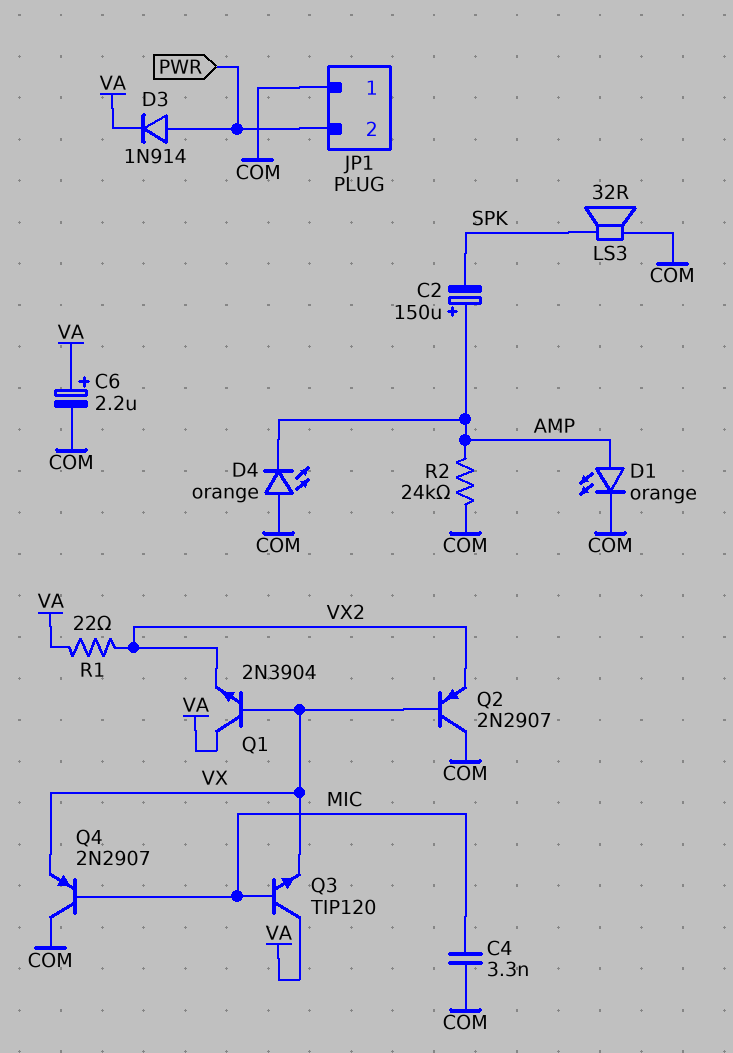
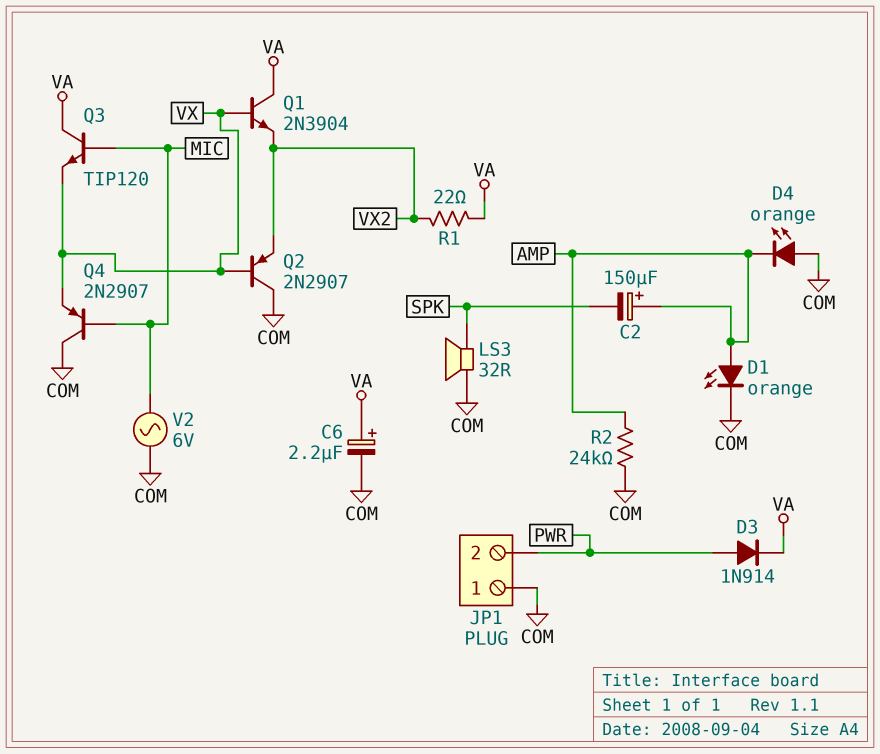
C4: 3.3nF (COM, MIC) -> none
V2: none -> AC 6V (COM, MIC)

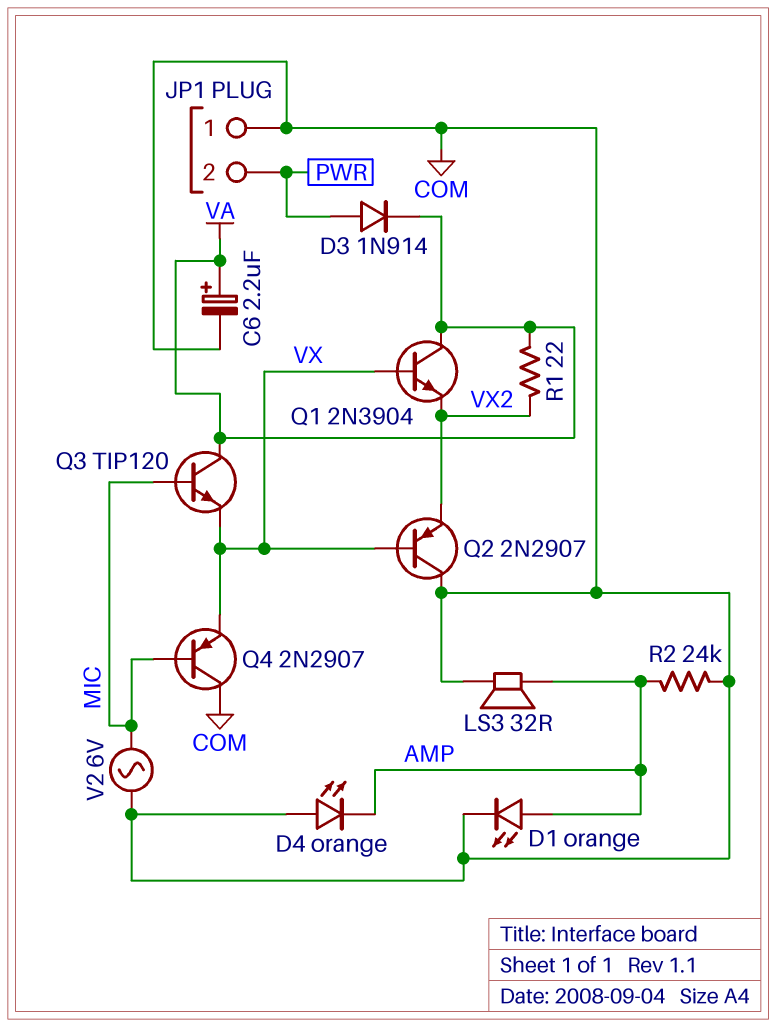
C2: 150uF (plus AMP, minus SPK) -> none
LS3: speaker 32R (COM, SPK) -> speaker 32R (AMP, COM)

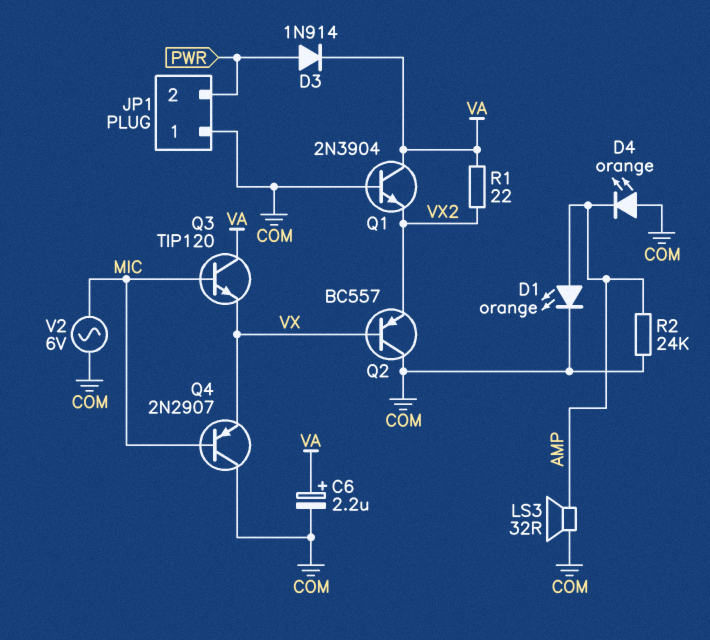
Q1: NPN 2N3904 (B VX, C VA, E VX2) -> NPN 2N3904 (B COM, C VA, E VX2)
Q2: PNP 2N2907 (B VX, C COM, E VX2) -> PNP BC557 (B VX, C COM, E VX2)

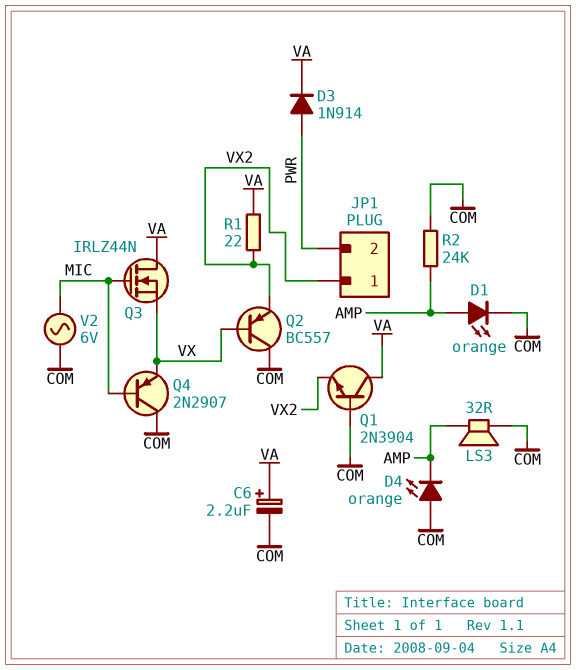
JP1 pin 1: COM -> VX2
Q3: NPN TIP120 (B MIC, C VA, E VX) -> NMOS IRLZ44N (G MIC, D VA, S VX)

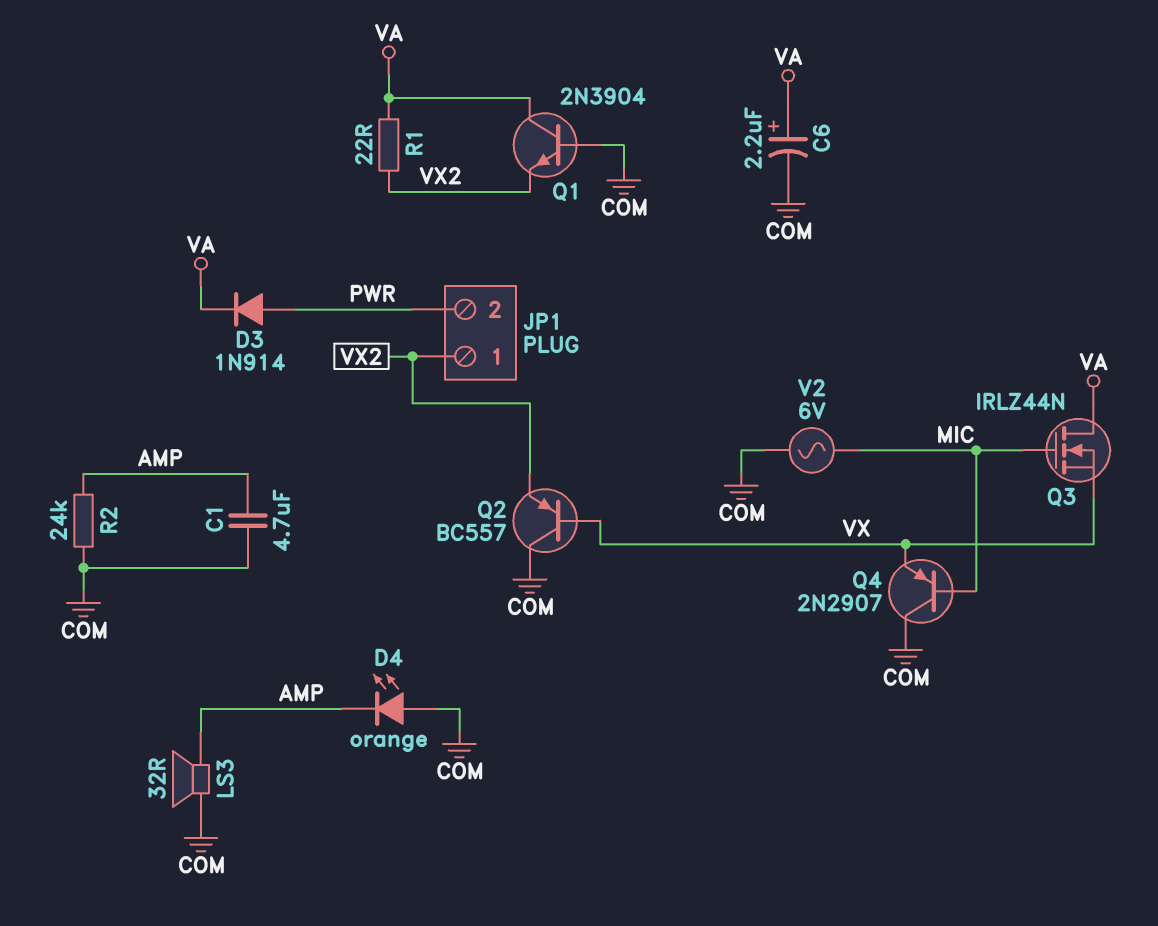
C1: none -> 4.7uF (AMP, COM)
D1: LED orange (A AMP, K COM) -> none

